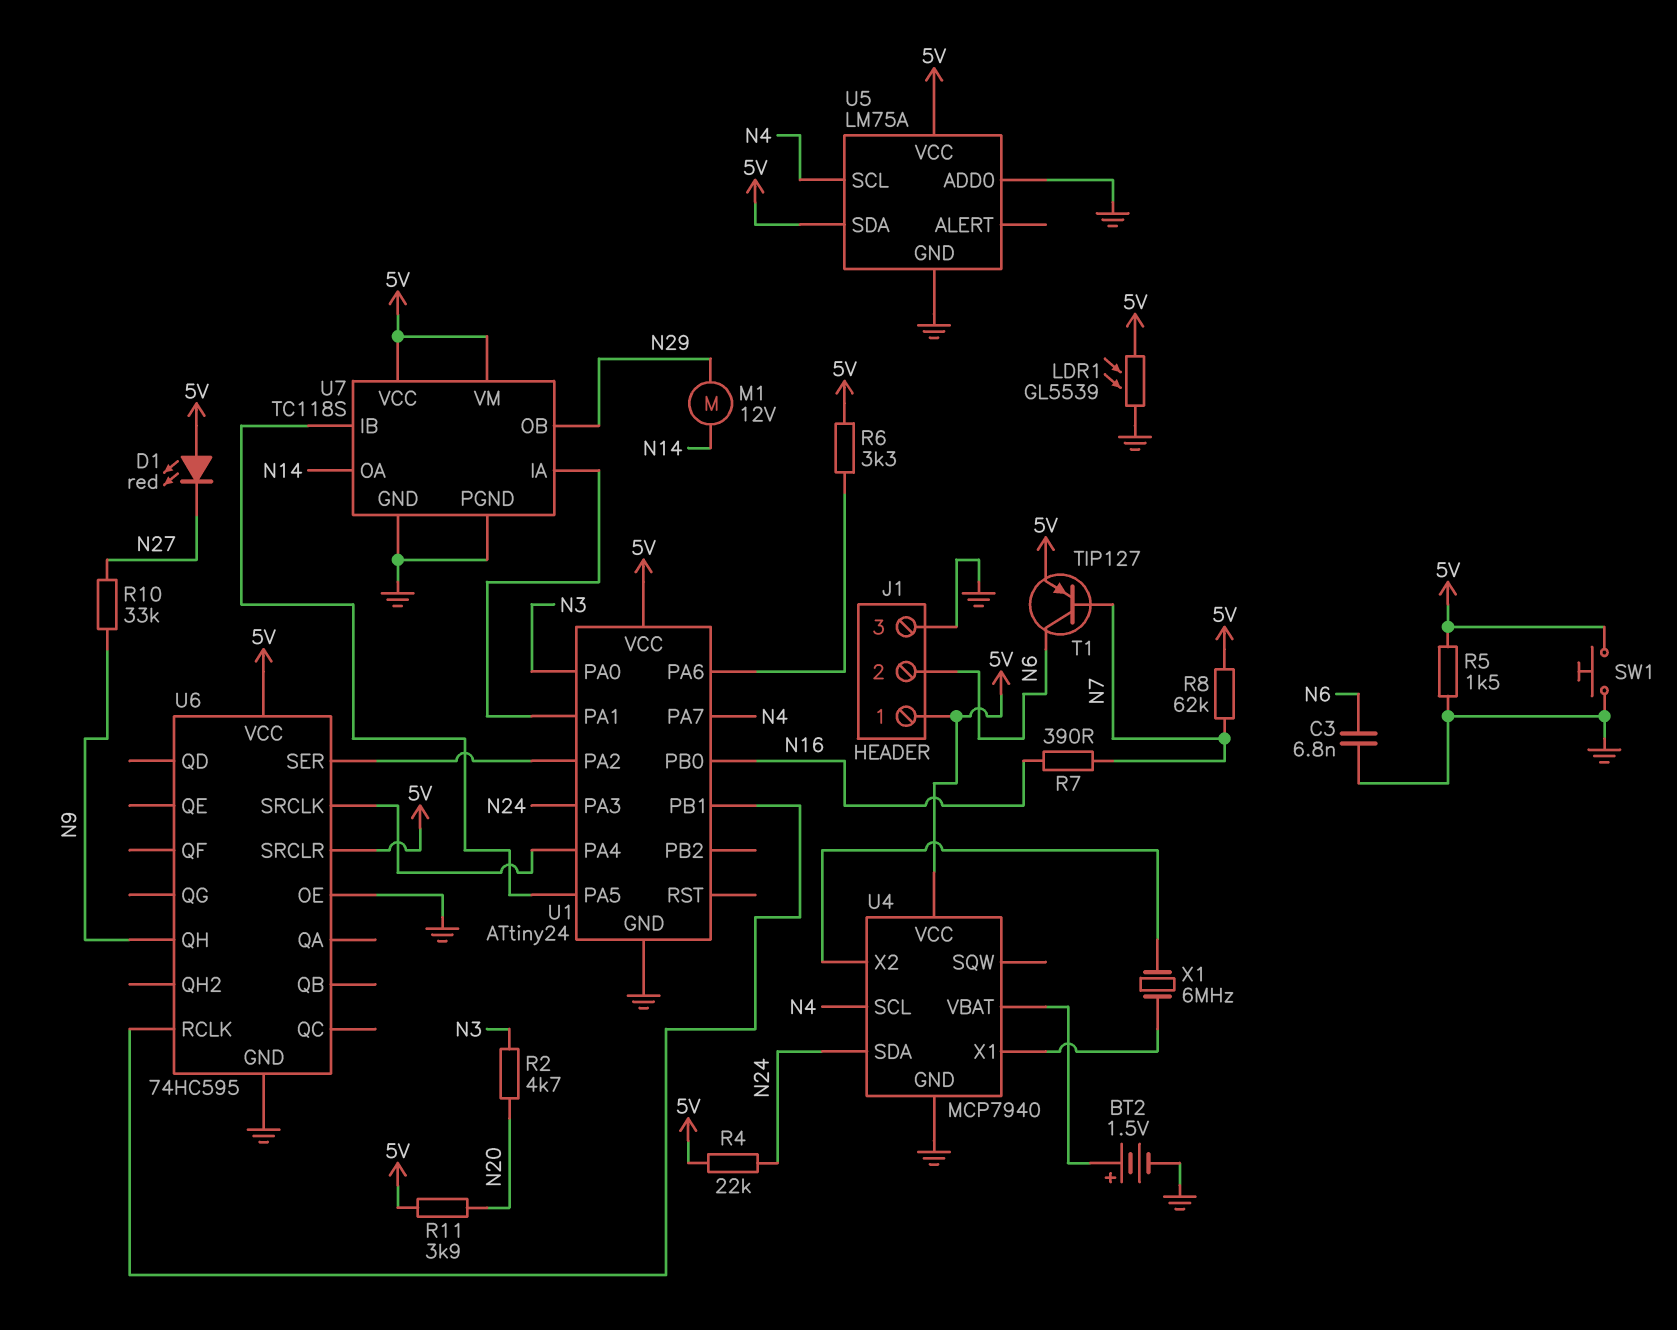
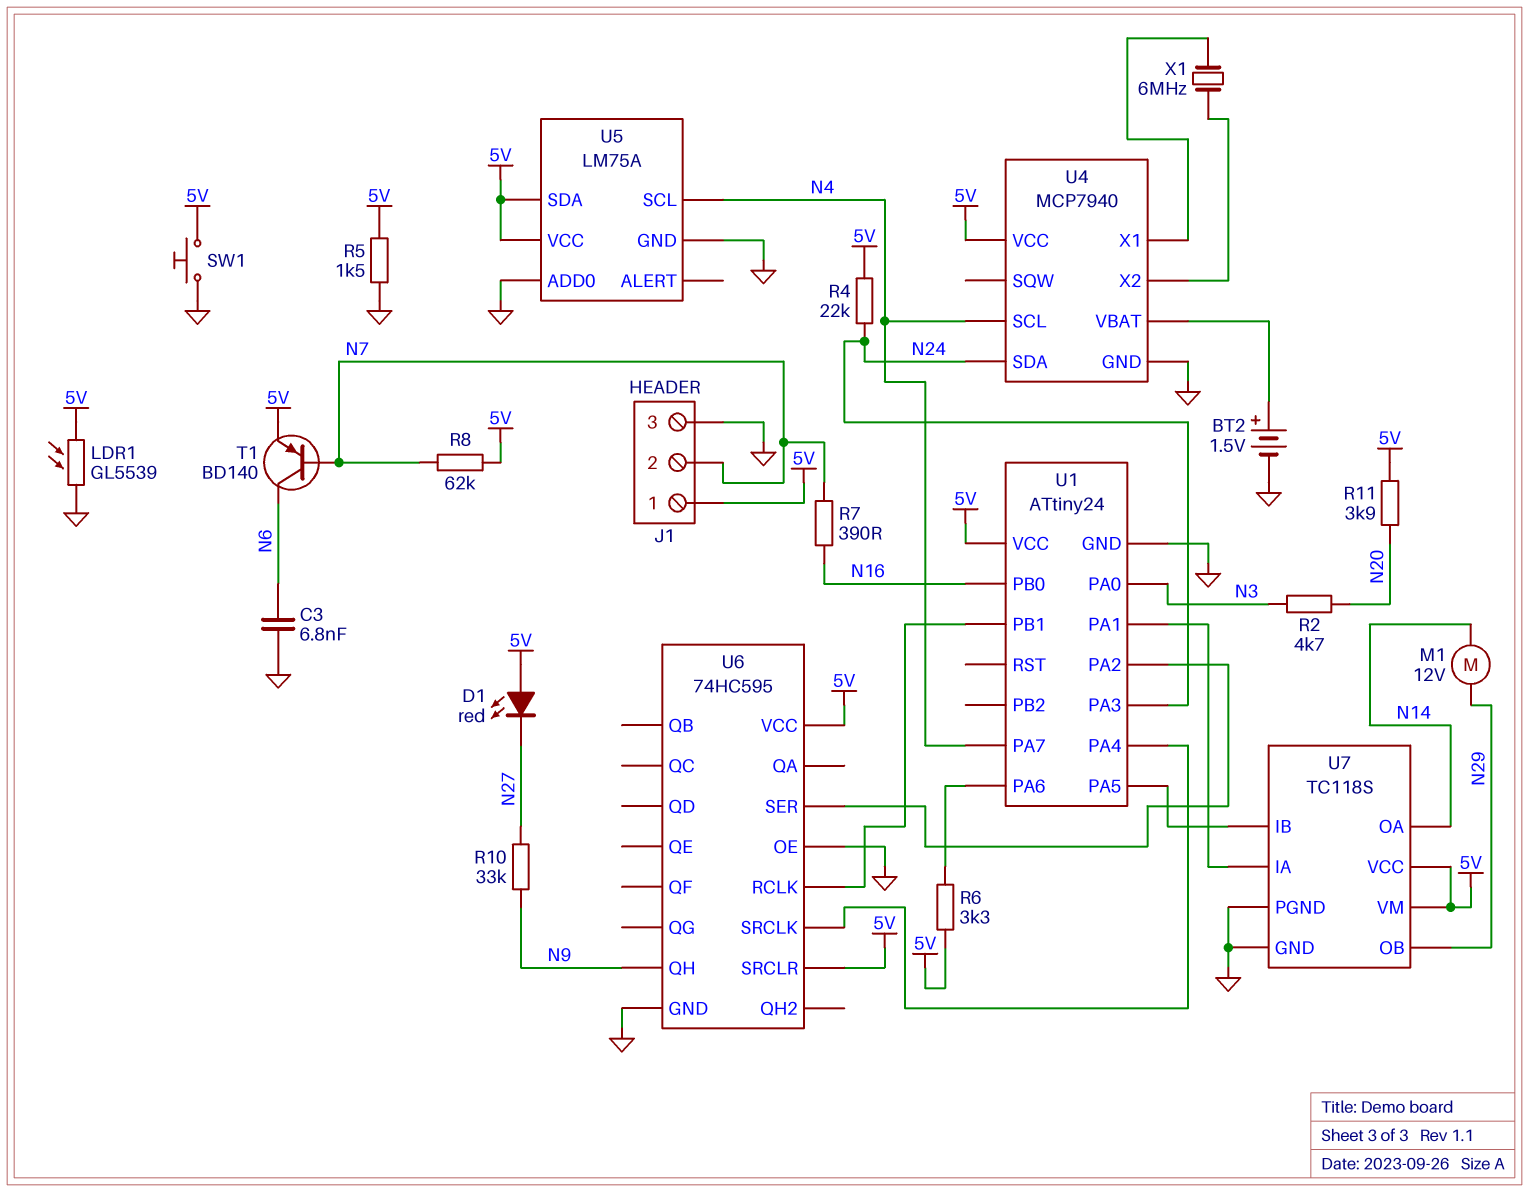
J1 pin 2: N6 -> N7
T1: PNP TIP127 (B N7, C N6, E 5V) -> PNP BD140 (B N7, C N6, E 5V)

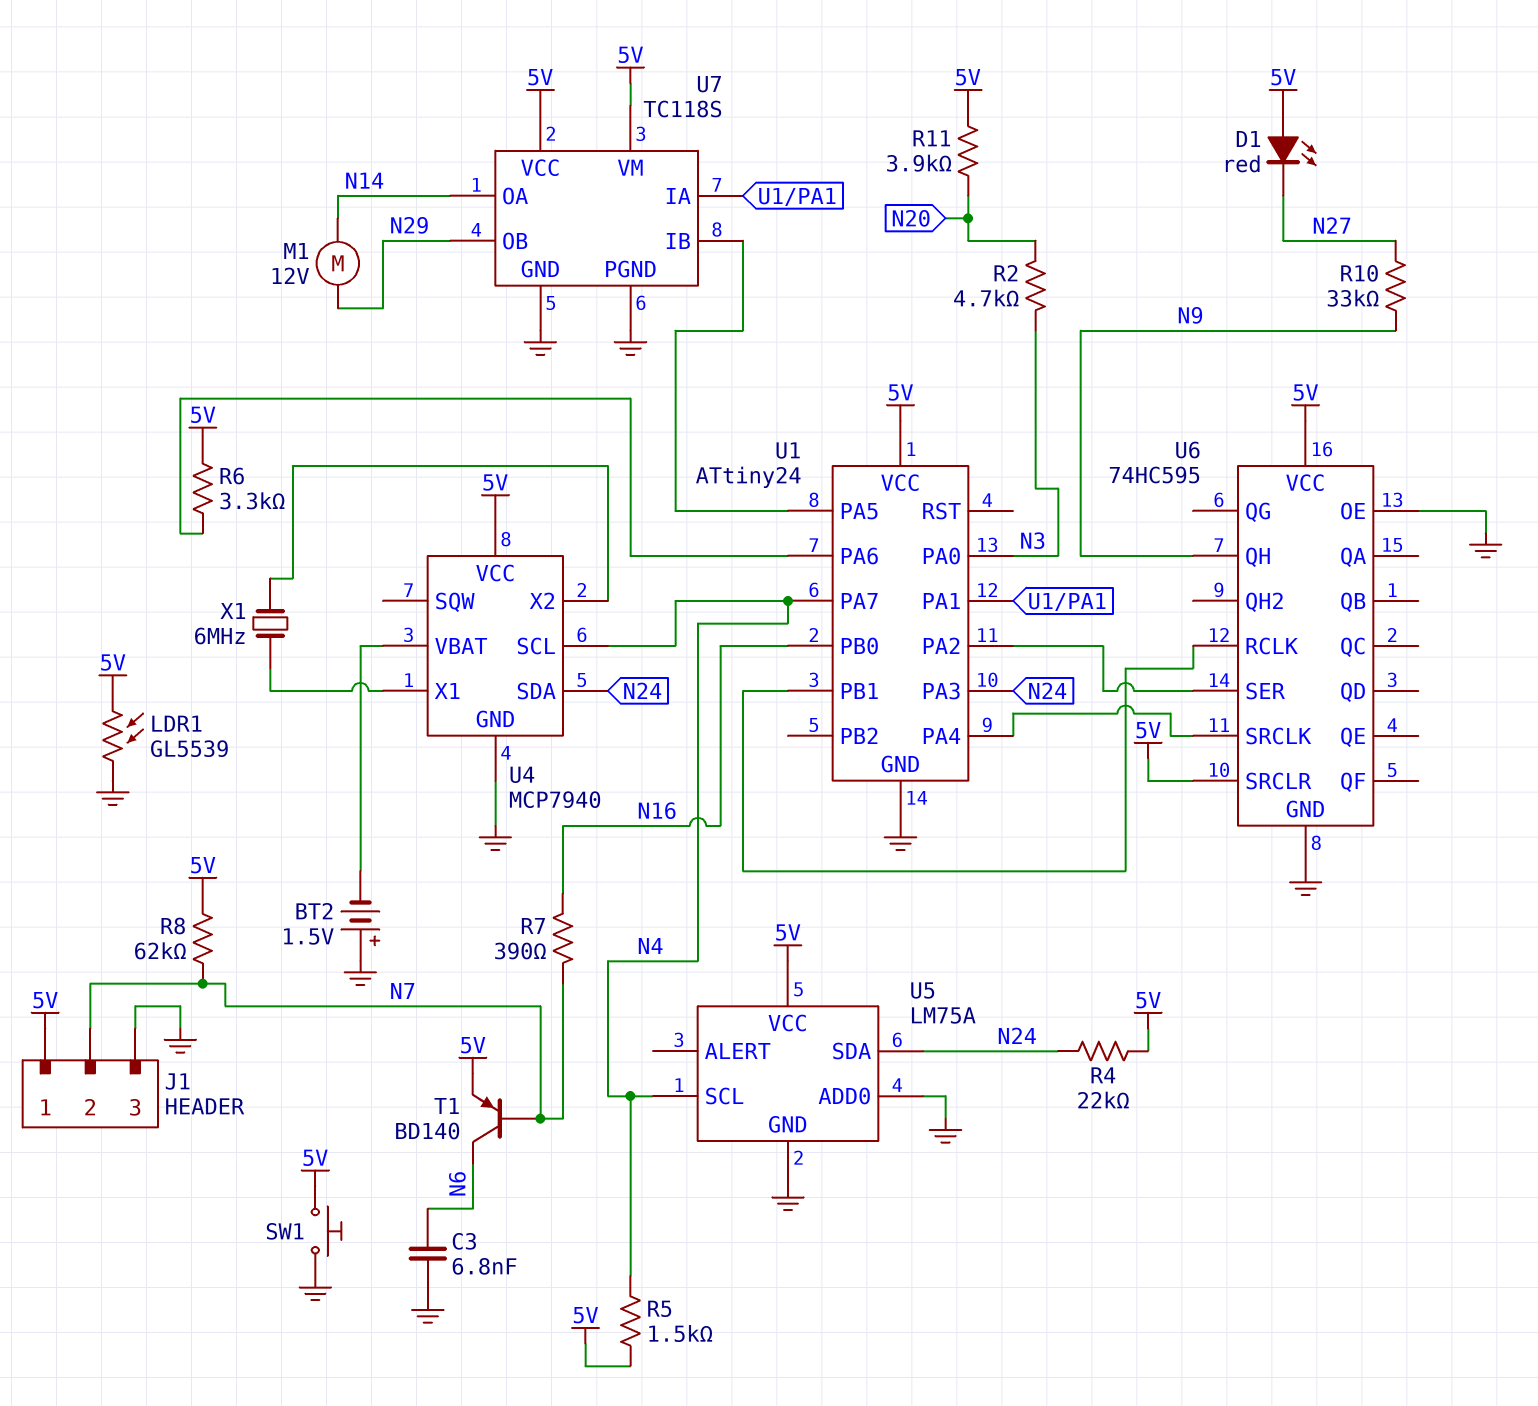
BT2: 1.5V (plus U4/VBAT, minus GND) -> 1.5V (plus GND, minus U4/VBAT)
R5: 1.5k (5V, GND) -> 1.5k (5V, N4)
U5 pin SDA: 5V -> N24

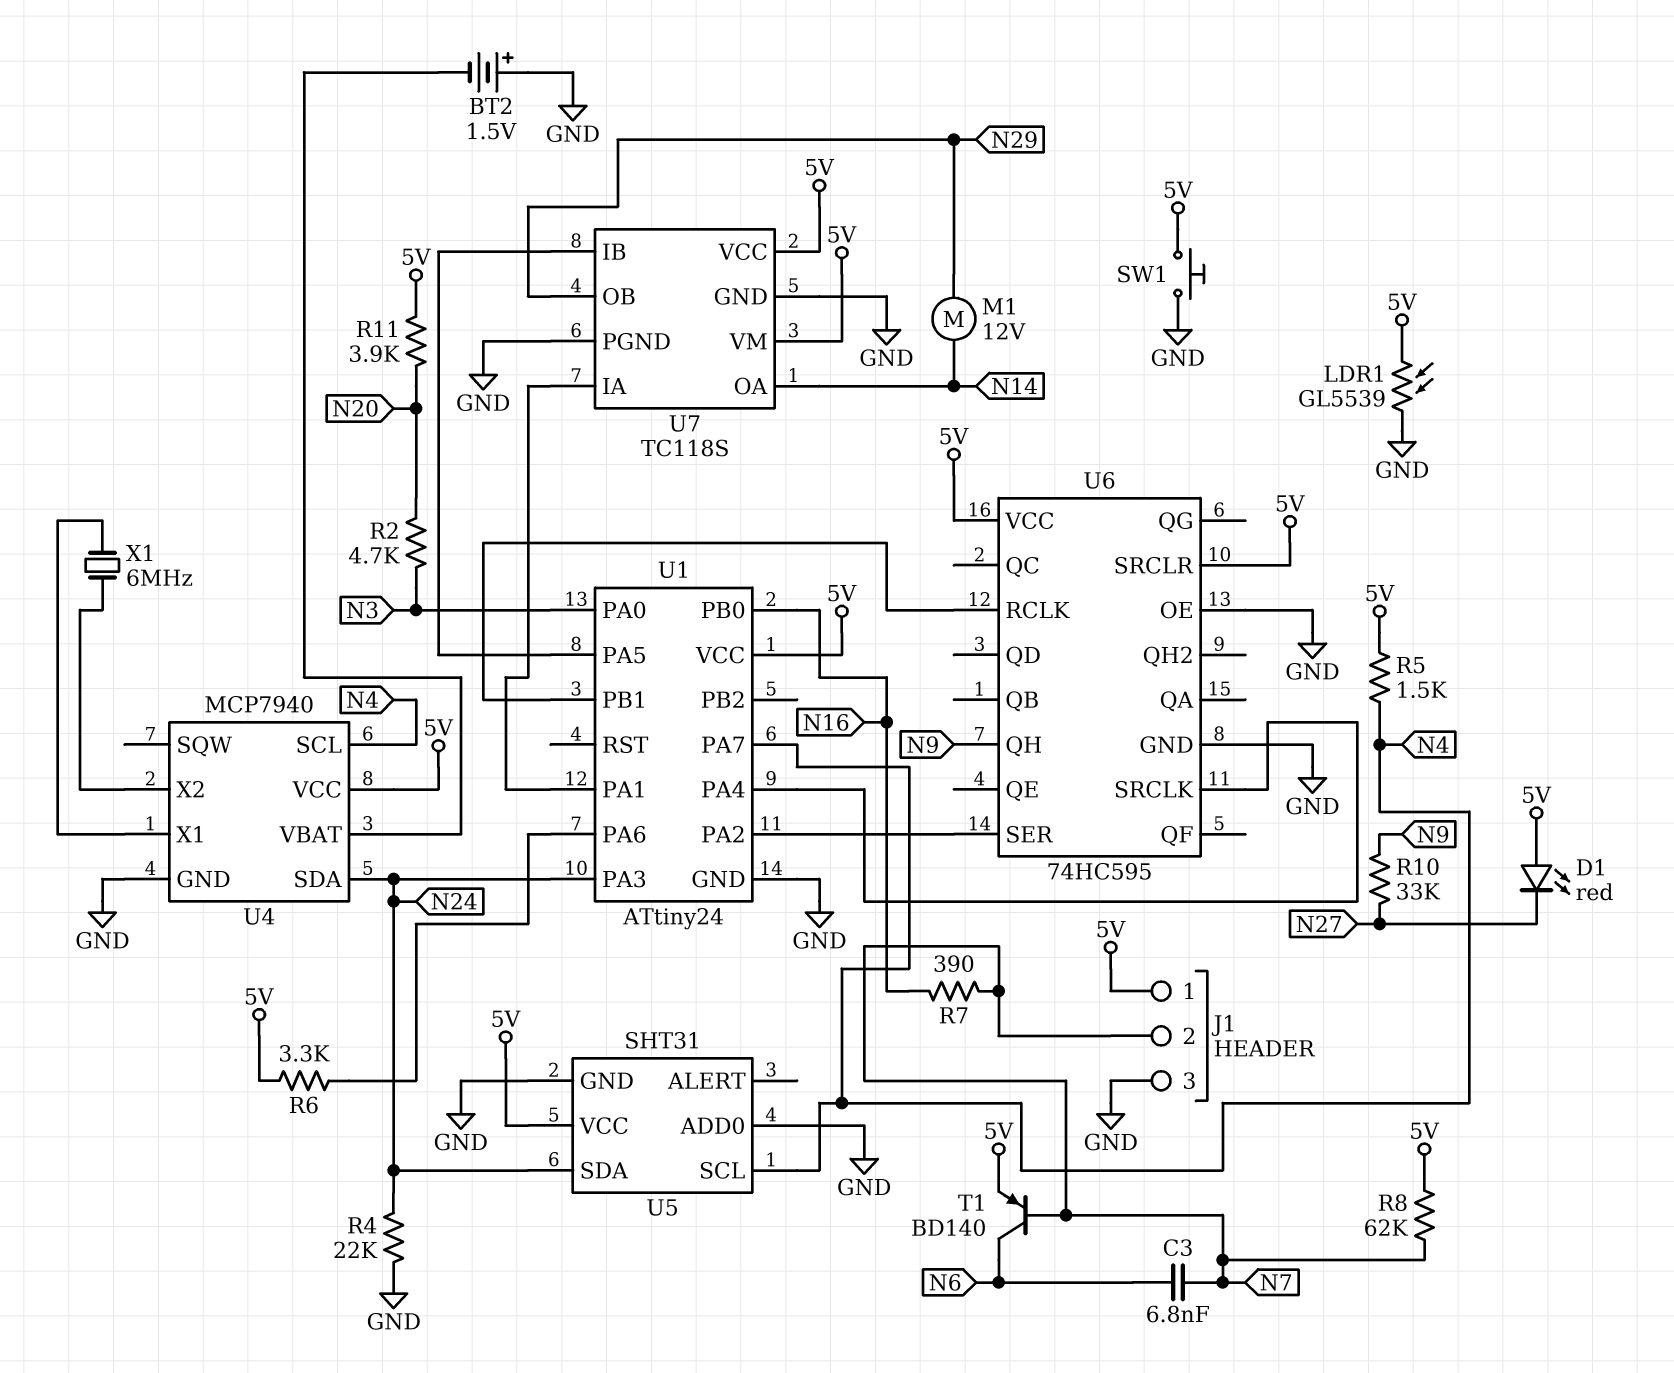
C3: 6.8nF (GND, N6) -> 6.8nF (N6, N7)
R4: 22k (5V, N24) -> 22k (GND, N24)
U5: LM75A -> SHT31

